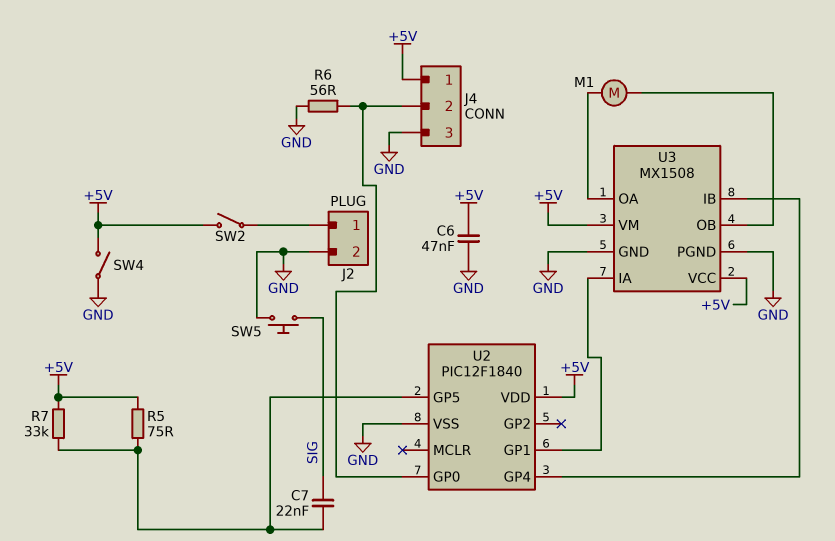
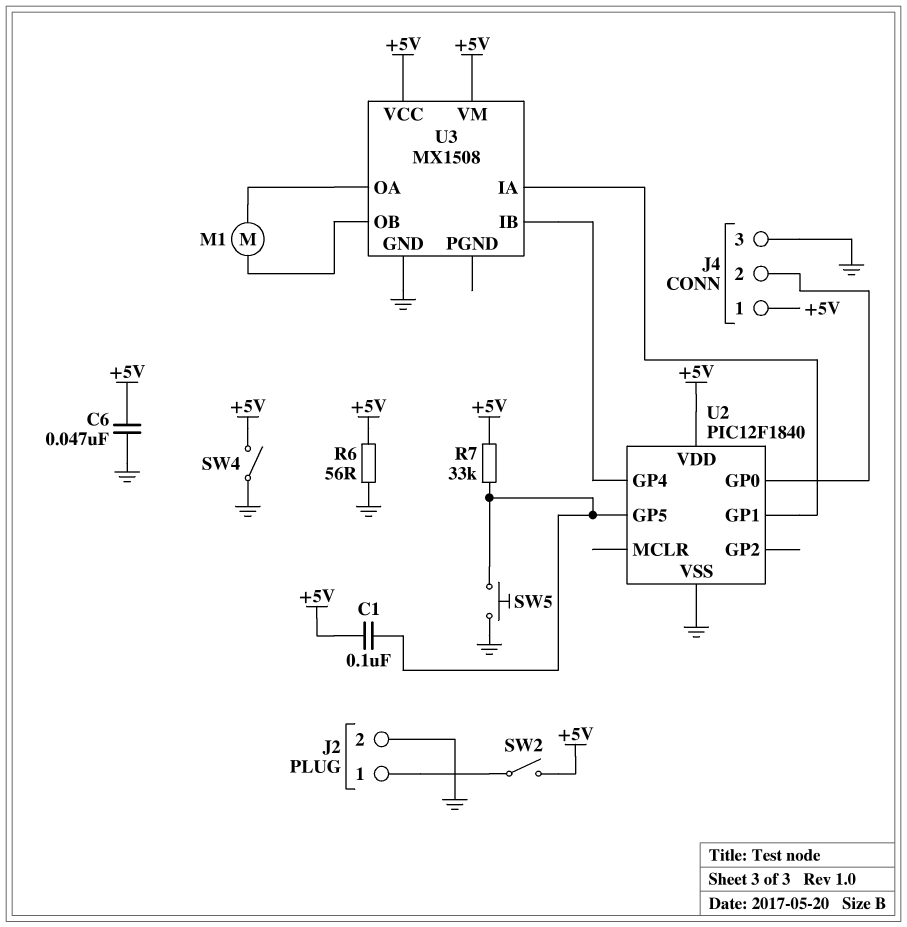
C1: none -> 100nF (+5V, U2/GP5)
C7: 22nF (SIG, U2/GP5) -> none
R5: 75 (+5V, U2/GP5) -> none
R6: 56 (GND, J4/2) -> 56 (+5V, GND)
SW5: button (GND, SIG) -> button (GND, U2/GP5)
U3 pin PGND: GND -> none

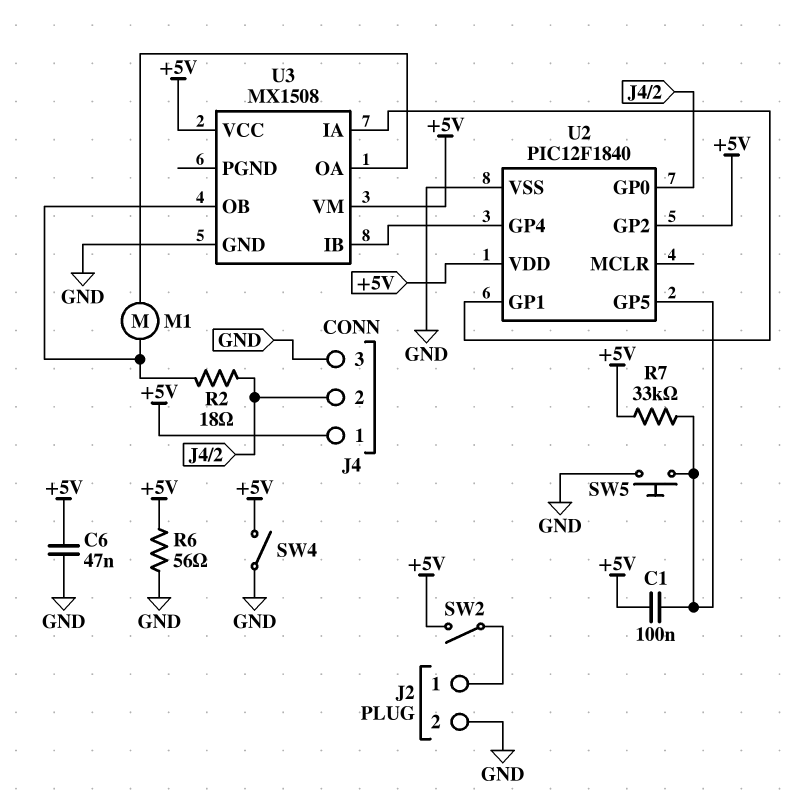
R2: none -> 18 (J4/2, U3/OB)
U2 pin GP2: none -> +5V

